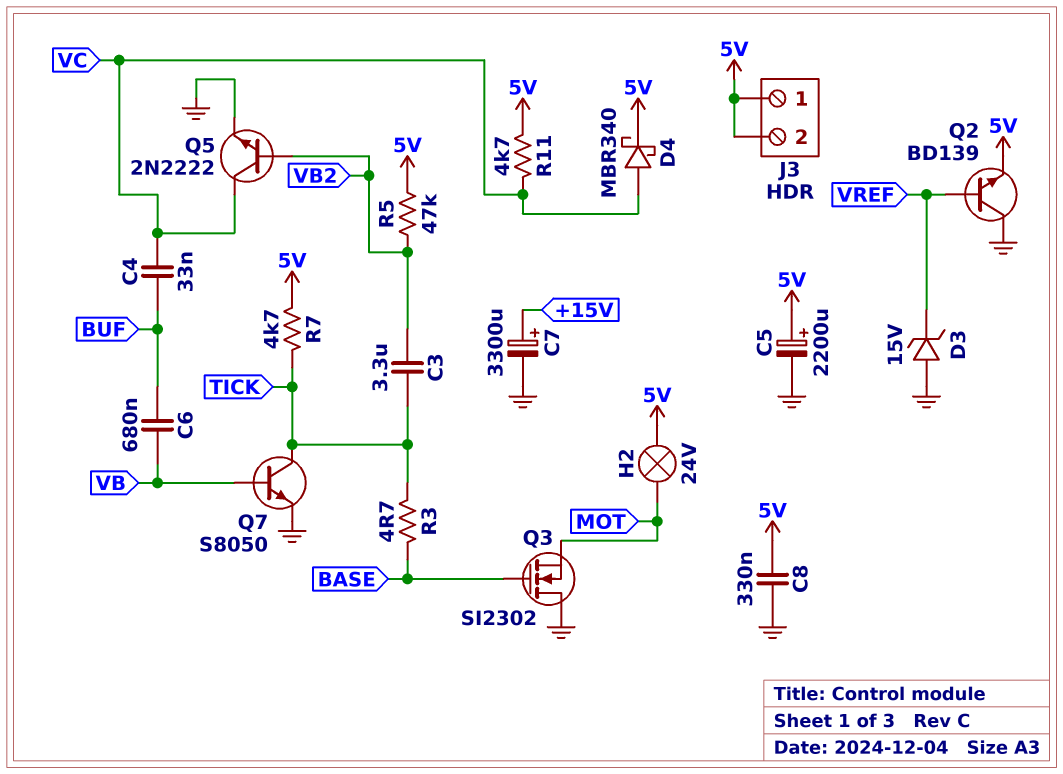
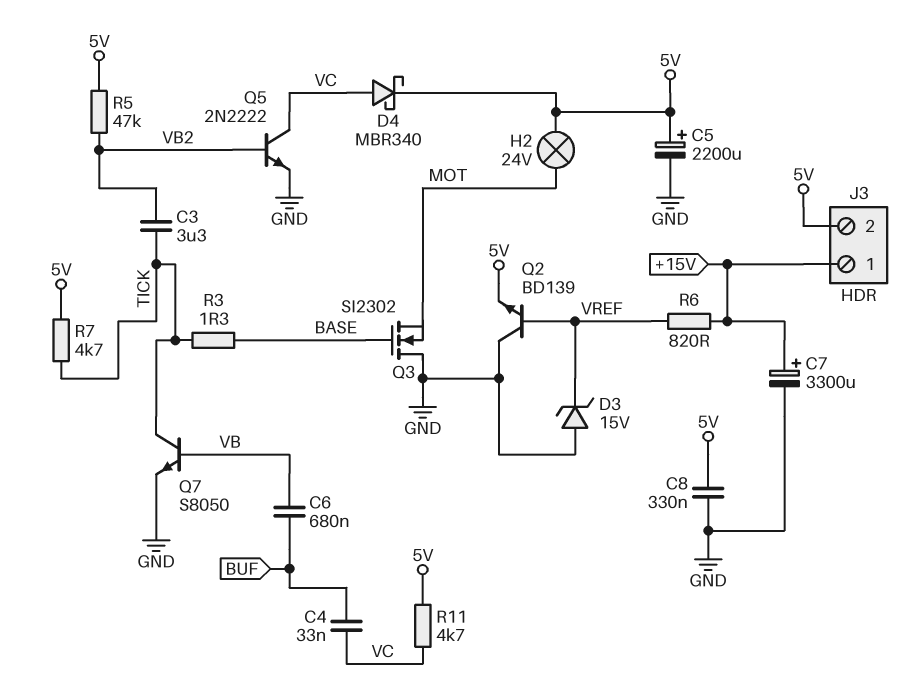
J3 pin 1: 5V -> +15V
R3: 4.7 (BASE, TICK) -> 1.3 (BASE, TICK)
R6: none -> 820 (+15V, VREF)

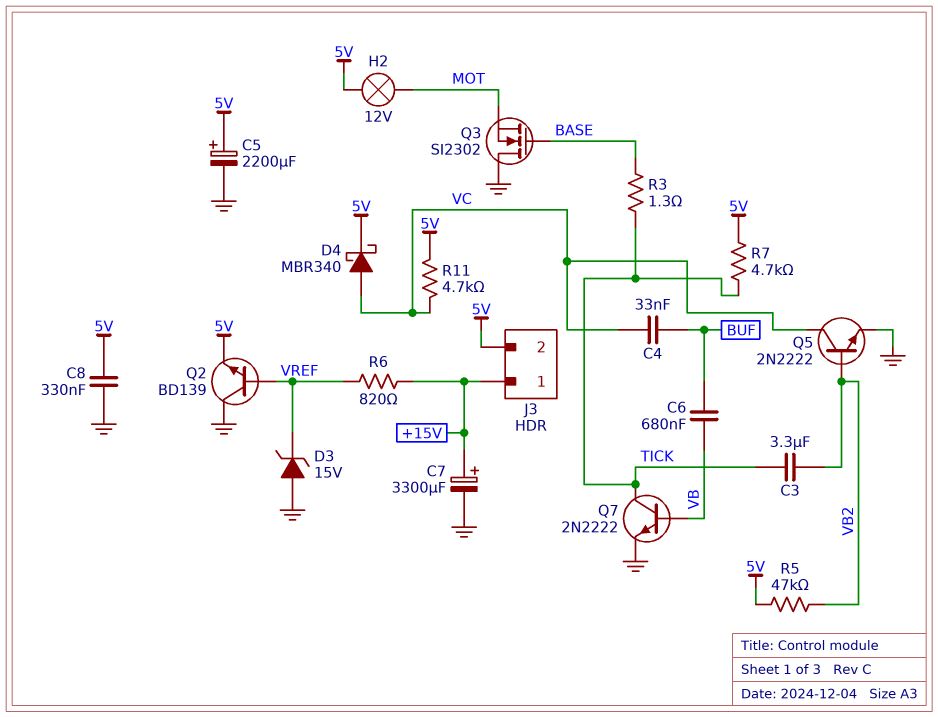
H2: lamp 24V (5V, MOT) -> lamp 12V (5V, MOT)
Q7: NPN S8050 (B VB, C TICK, E GND) -> NPN 2N2222 (B VB, C TICK, E GND)

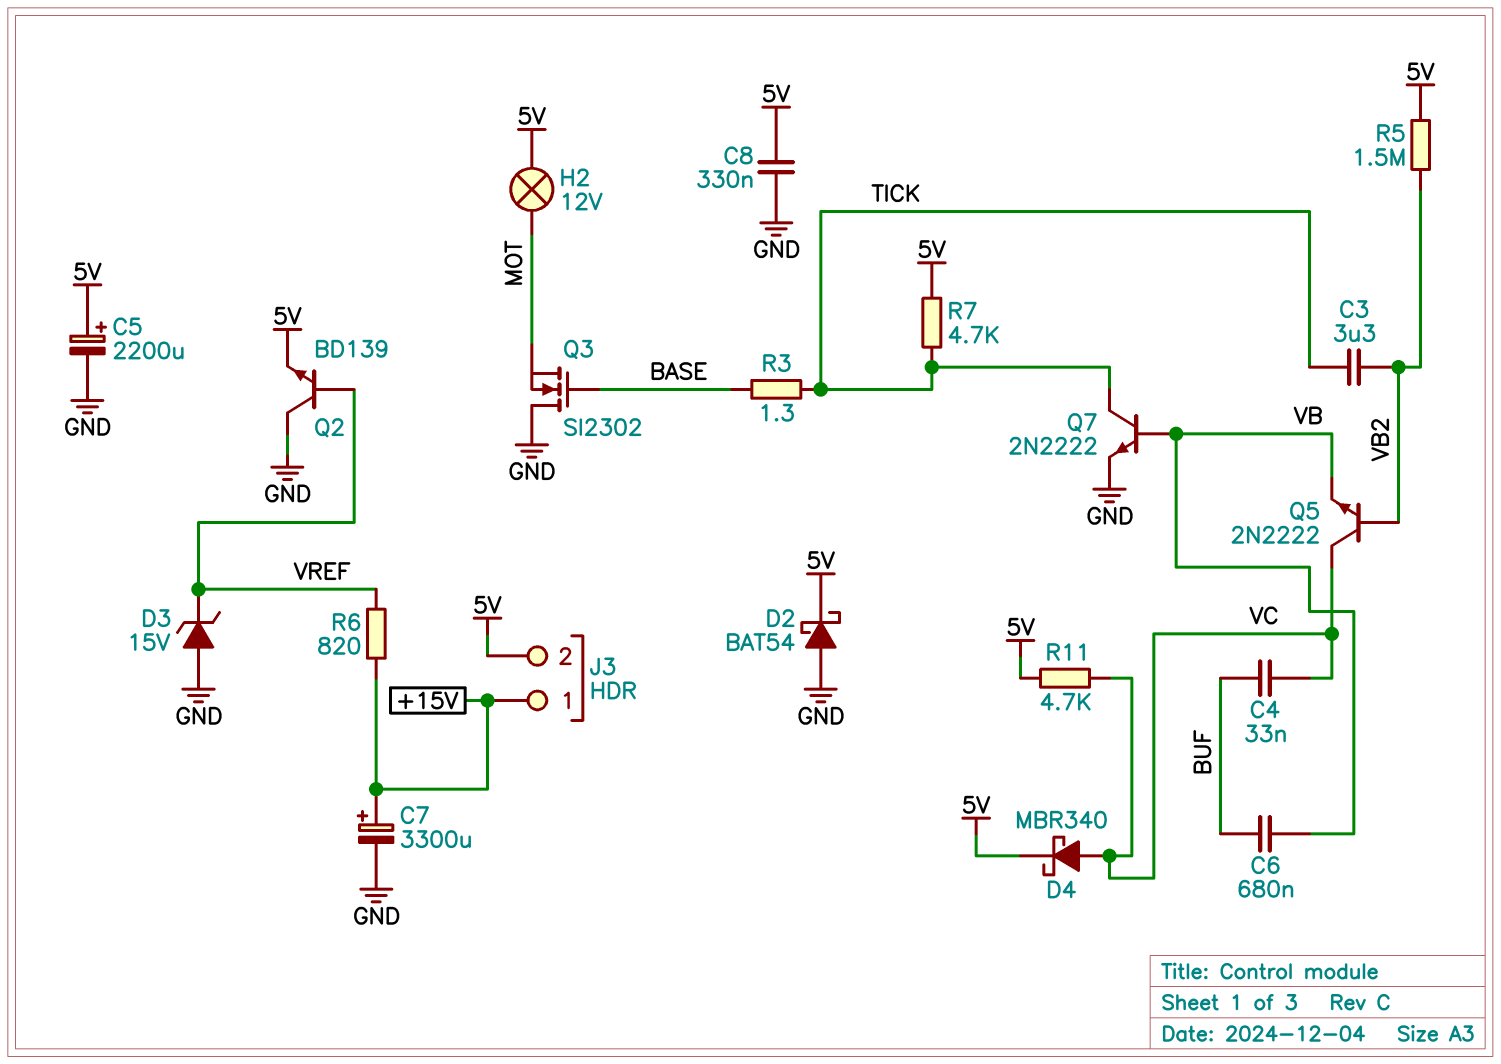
D2: none -> schottky BAT54 (A GND, K 5V)
Q5: NPN 2N2222 (B VB2, C VC, E GND) -> NPN 2N2222 (B VB2, C VC, E VB)
R5: 47k (5V, VB2) -> 1.5M (5V, VB2)

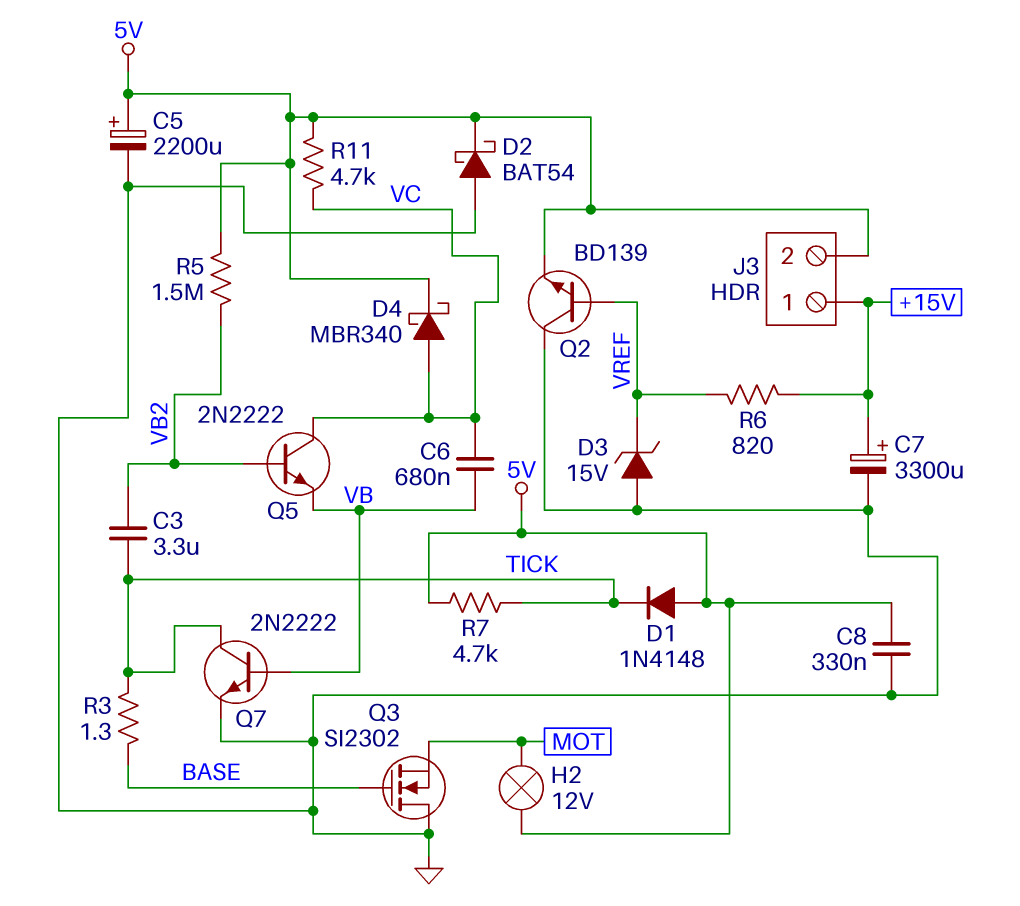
C4: 33nF (BUF, VC) -> none
C6: 680nF (BUF, VB) -> 680nF (VB, VC)
D1: none -> diode 1N4148 (A 5V, K TICK)

